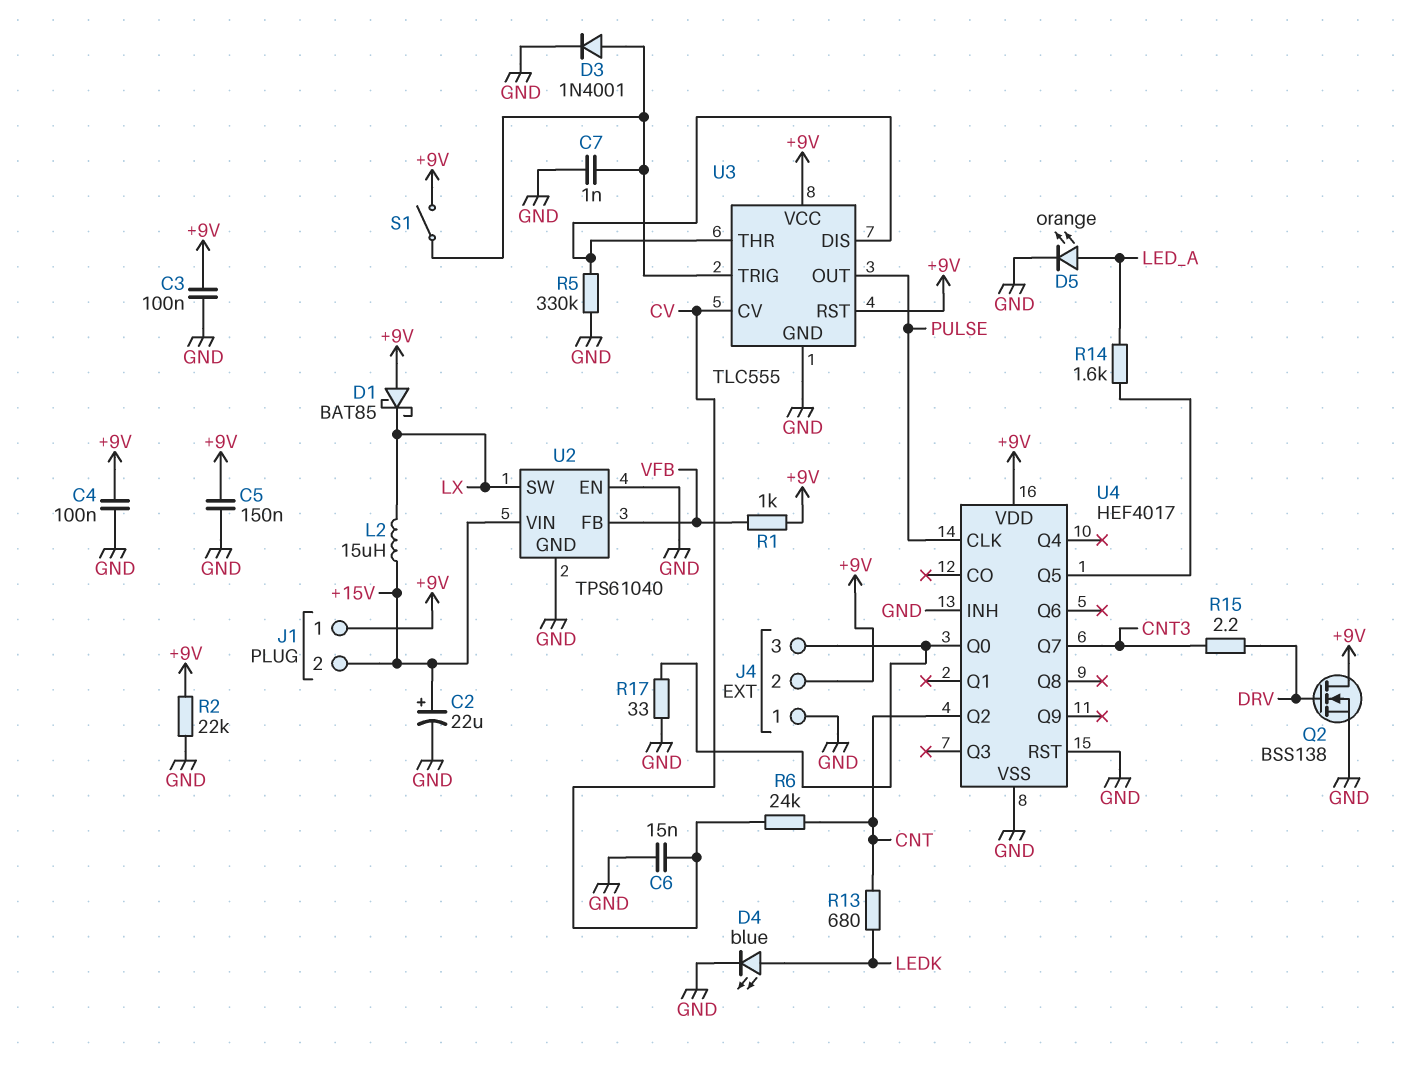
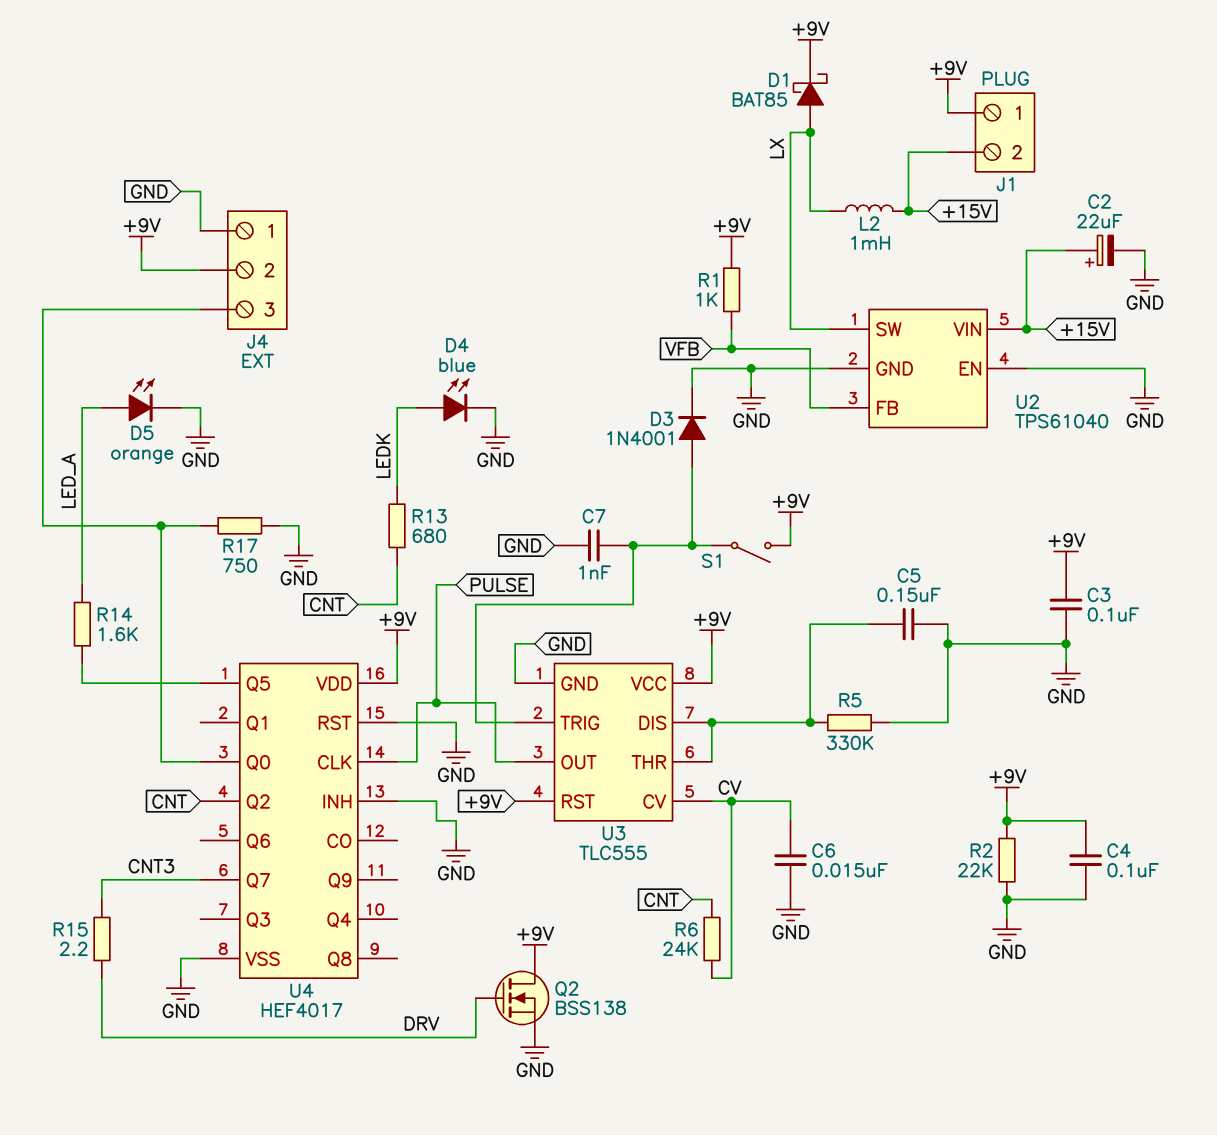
C5: 150nF (+9V, GND) -> 150nF (GND, U3/DIS)
D1: schottky BAT85 (A +9V, K LX) -> schottky BAT85 (A LX, K +9V)
L2: 15uH (+15V, LX) -> 1mH (+15V, LX)
R17: 33 (GND, J4/3) -> 750 (GND, J4/3)

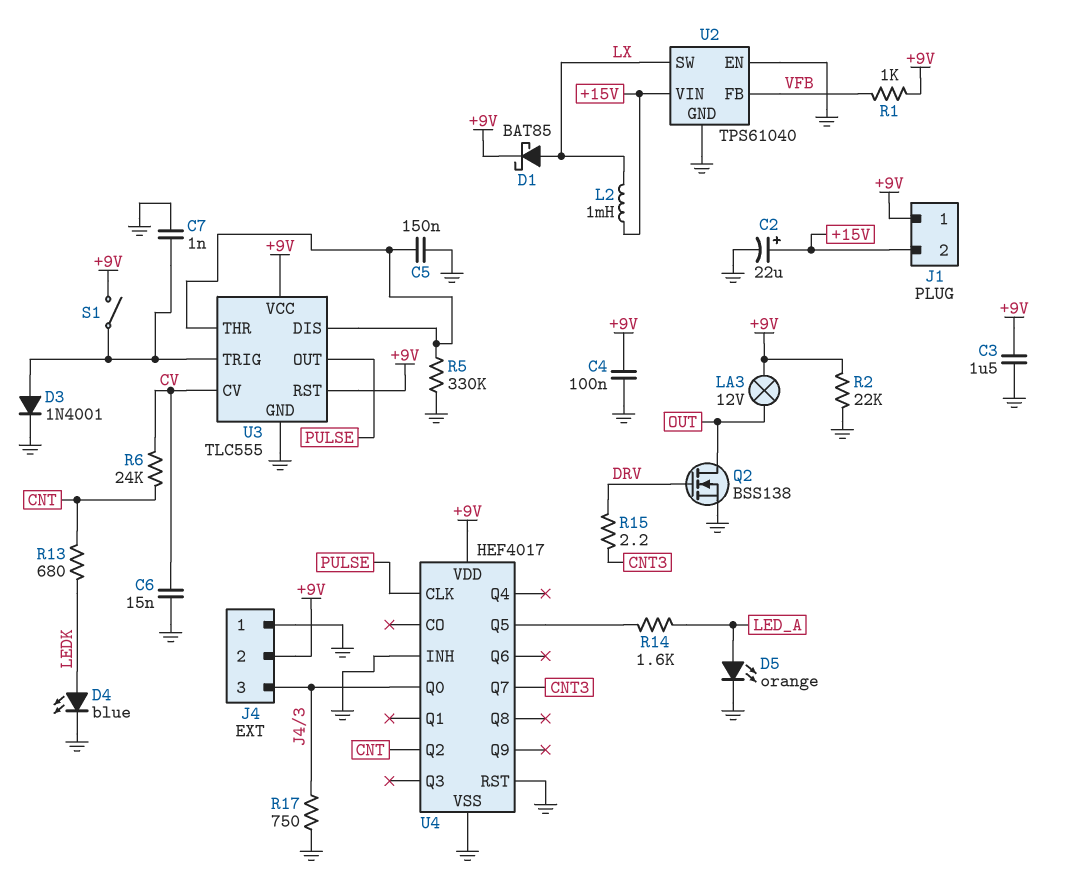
C3: 100nF (+9V, GND) -> 1.5uF (+9V, GND)
LA3: none -> lamp 12V (+9V, OUT)
Q2: NMOS BSS138 (G DRV, D +9V, S GND) -> NMOS BSS138 (G DRV, D OUT, S GND)

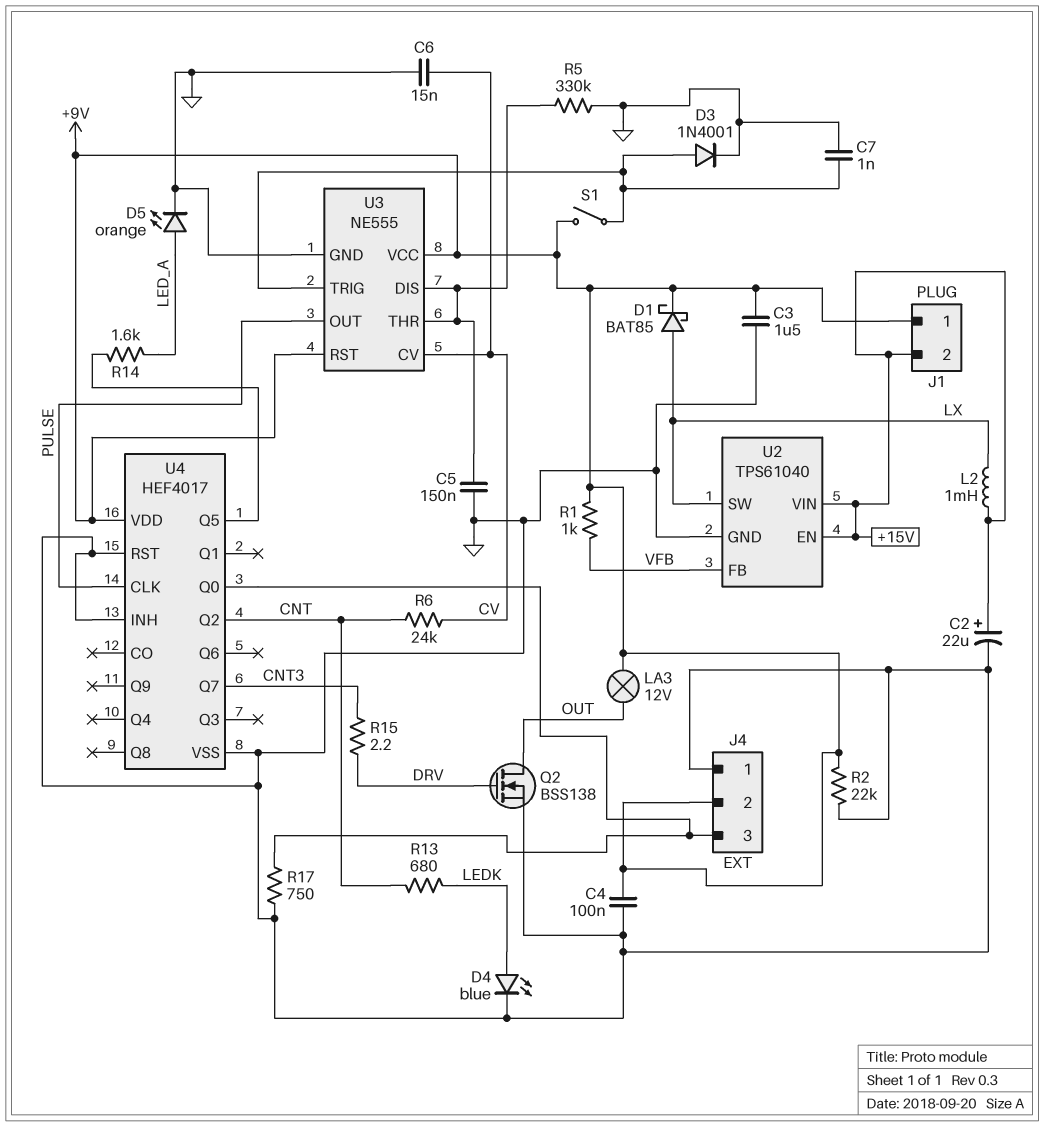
U2 pin EN: GND -> +15V
U3: TLC555 -> NE555

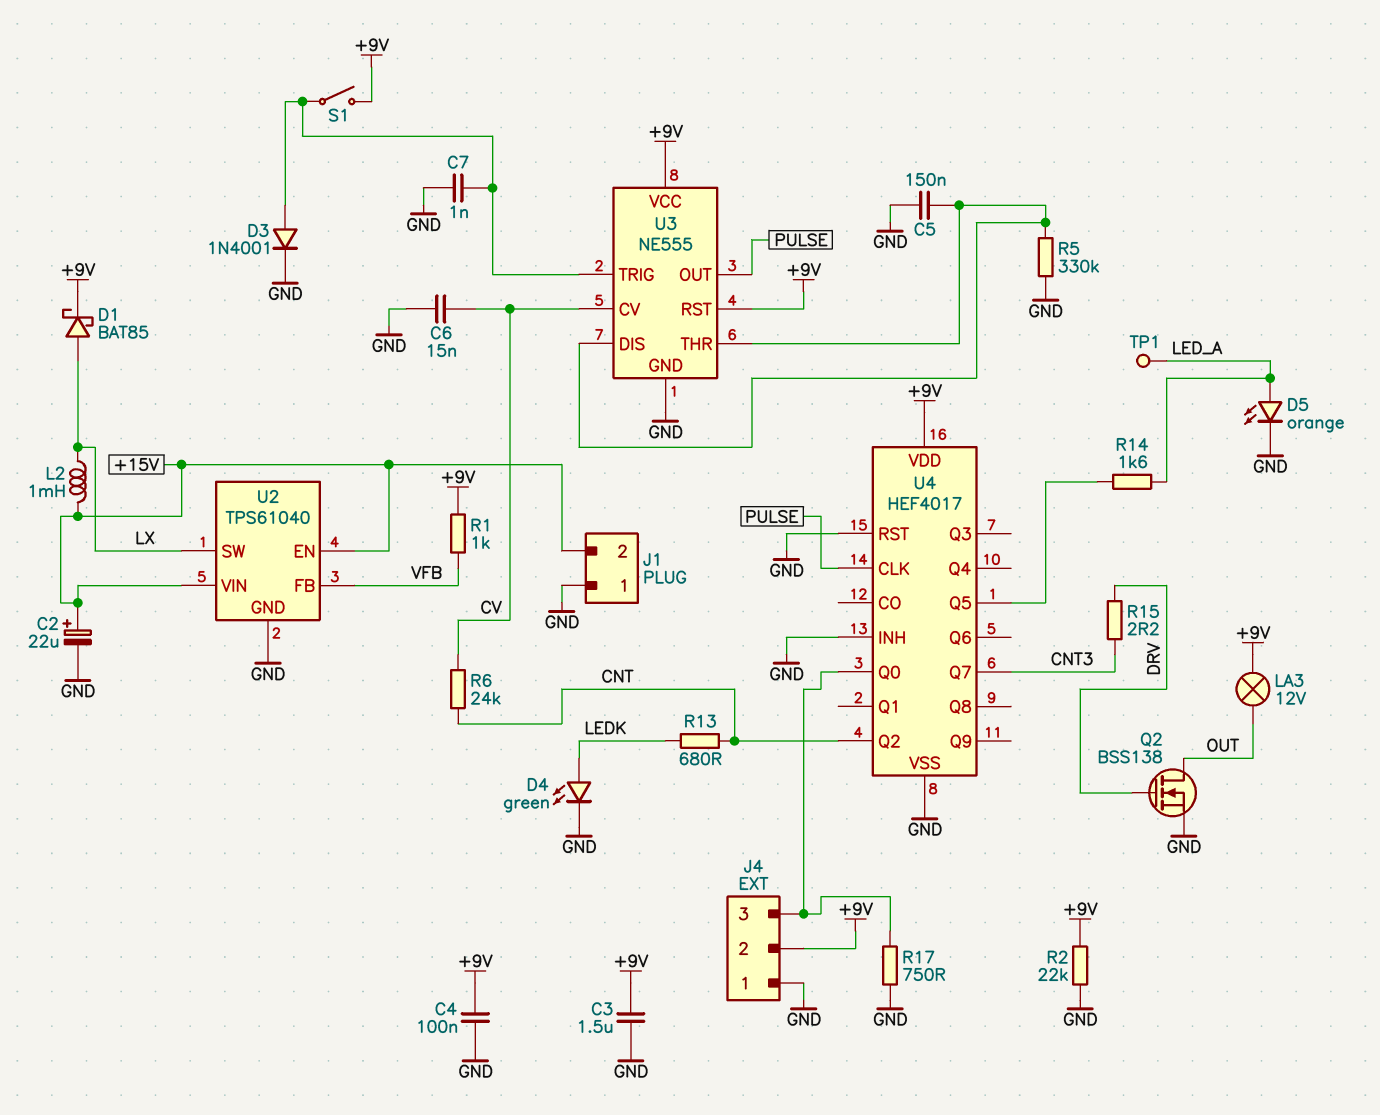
D4: LED blue (A LEDK, K GND) -> LED green (A LEDK, K GND)
J1 pin 1: +9V -> GND
TP1: none -> test point (LED_A)

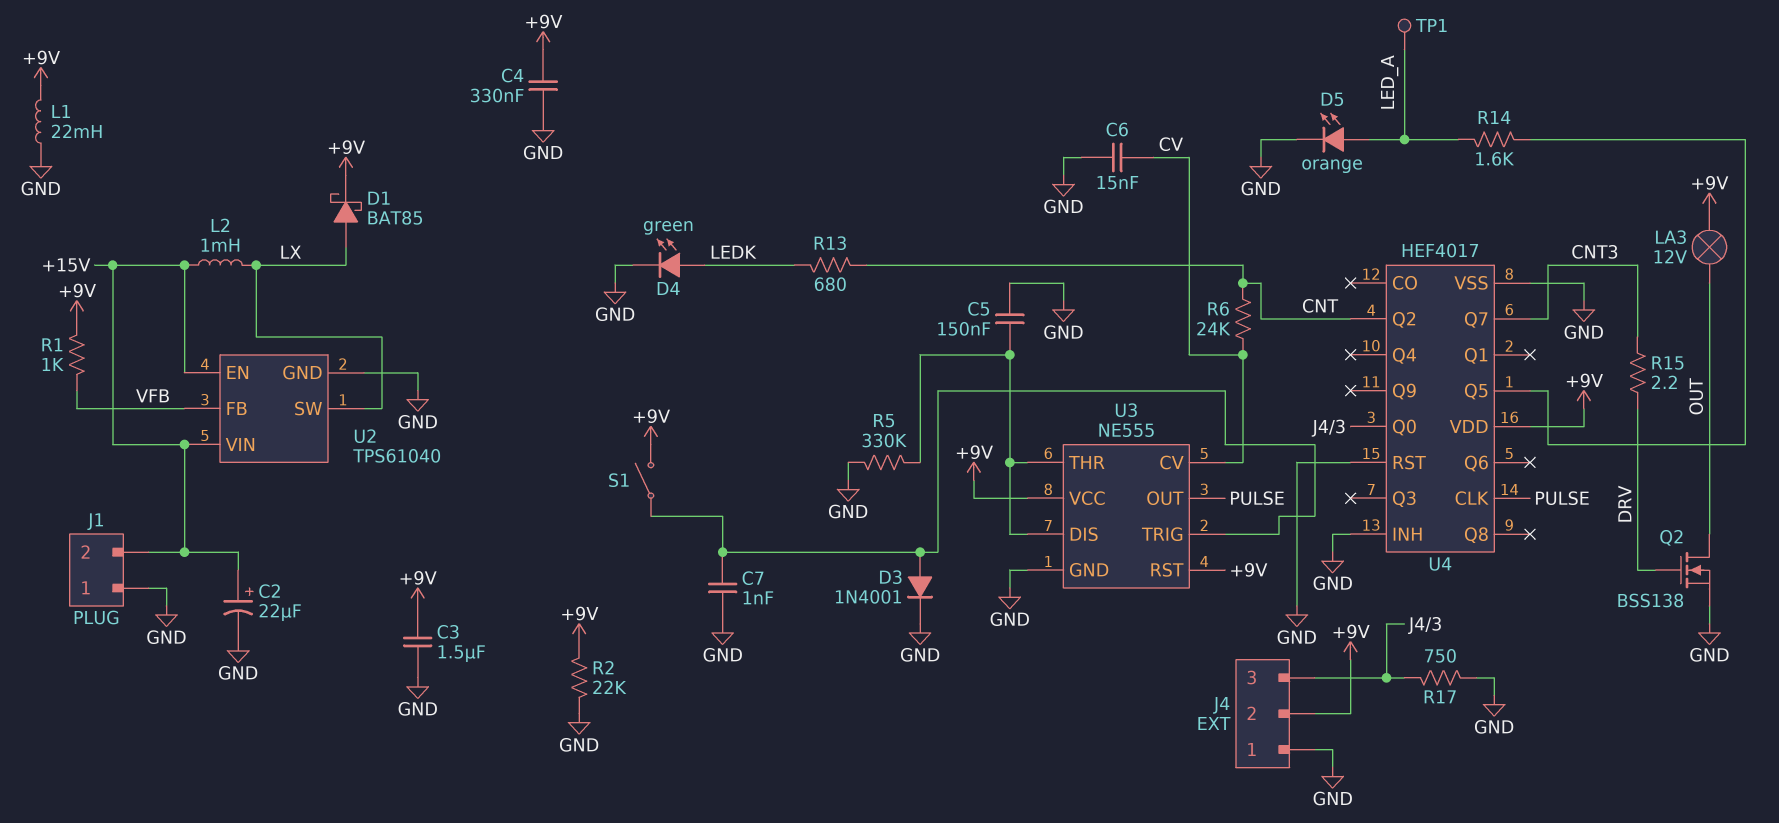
C4: 100nF (+9V, GND) -> 330nF (+9V, GND)
L1: none -> 22mH (+9V, GND)

